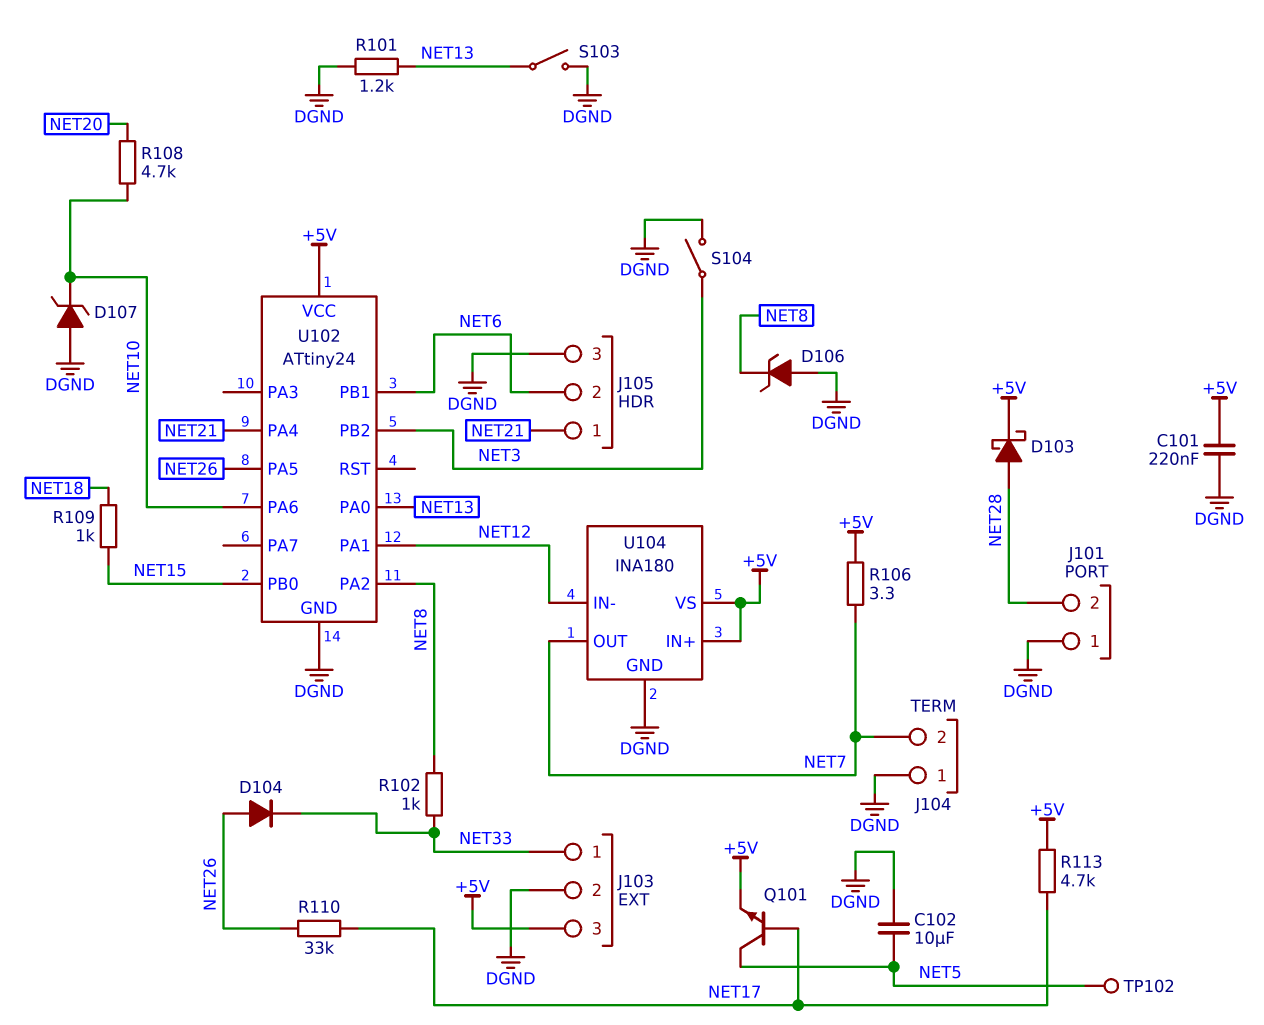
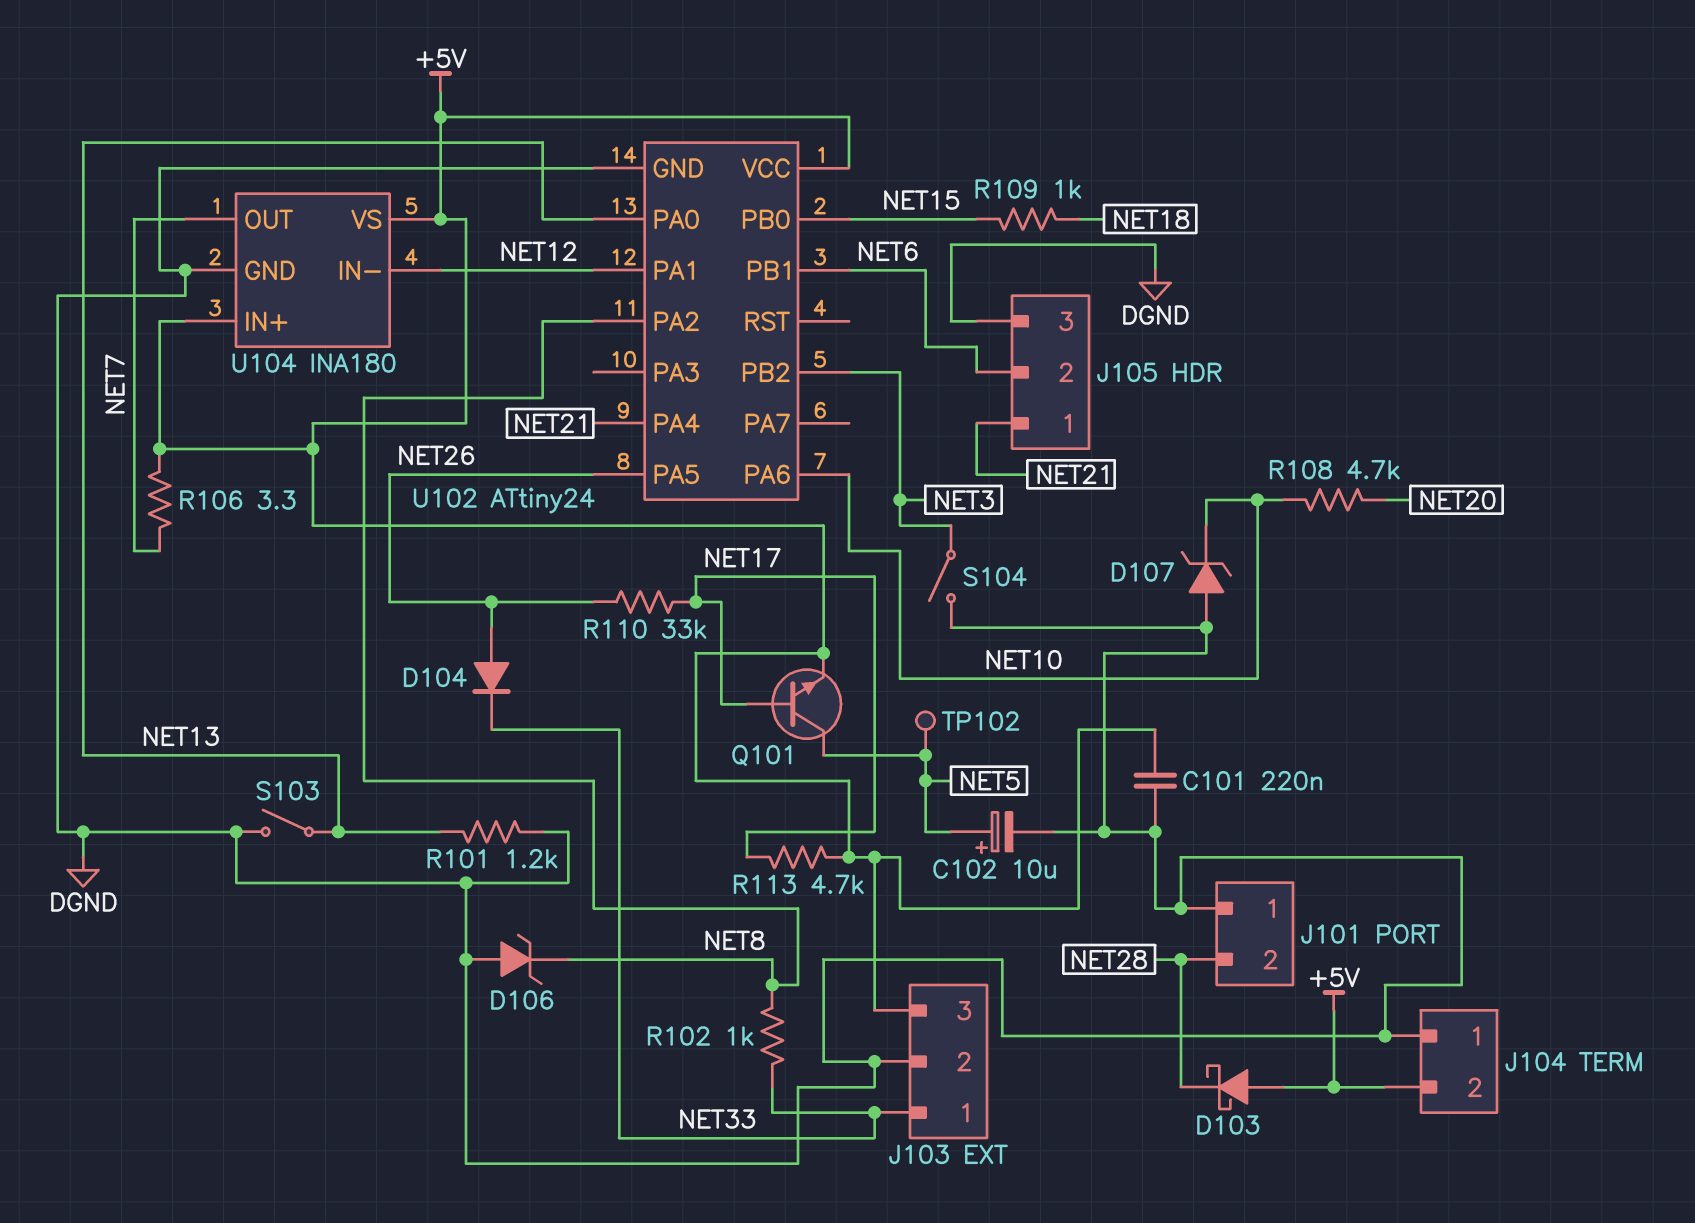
C102: 10uF (DGND, NET5) -> 10uF (plus NET5, minus DGND)
D103: schottky (A NET28, K +5V) -> schottky (A +5V, K NET28)
J104 pin 2: NET7 -> +5V

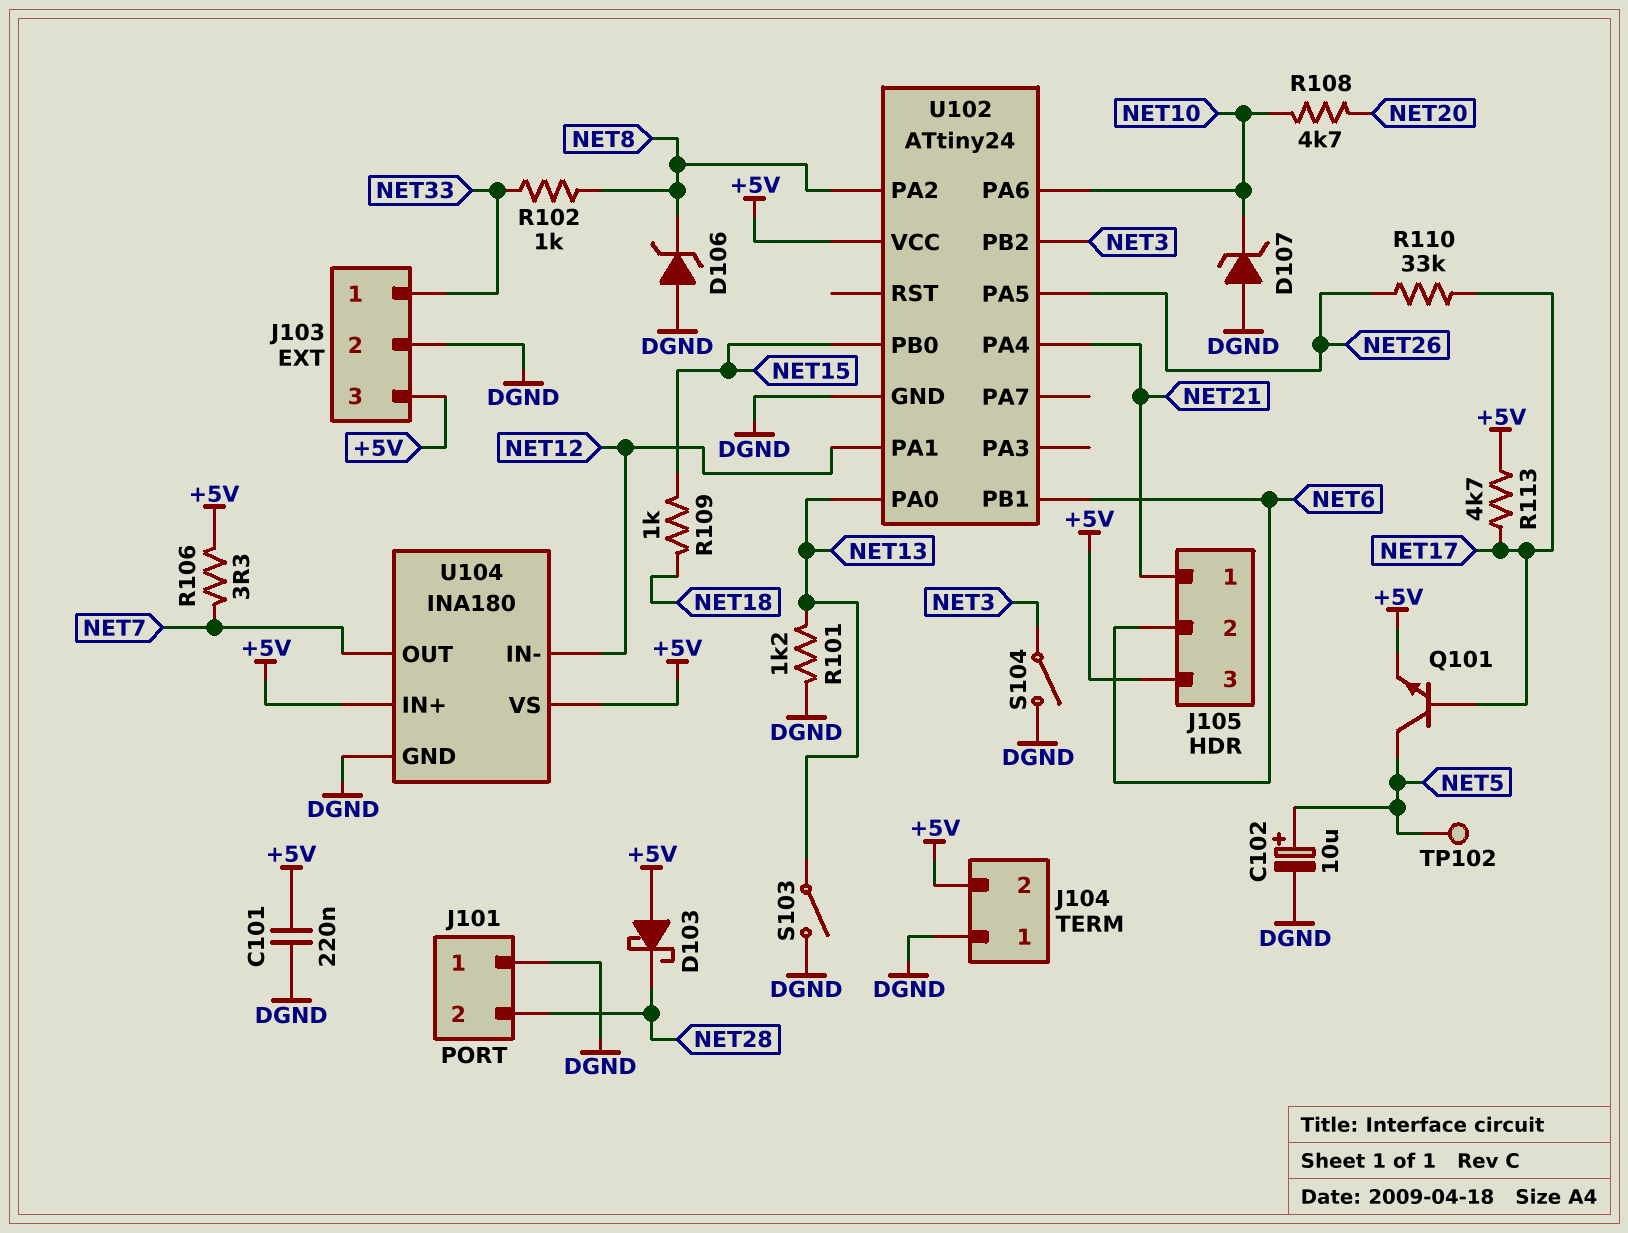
D104: diode (A NET26, K NET33) -> none
J105 pin 3: DGND -> +5V

